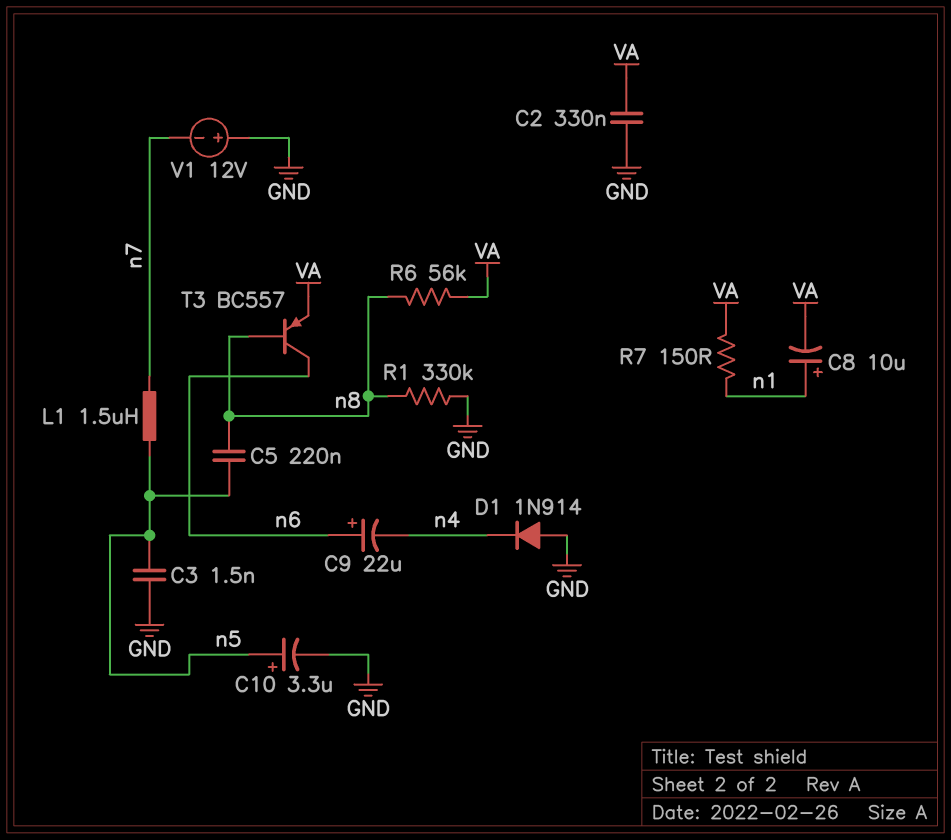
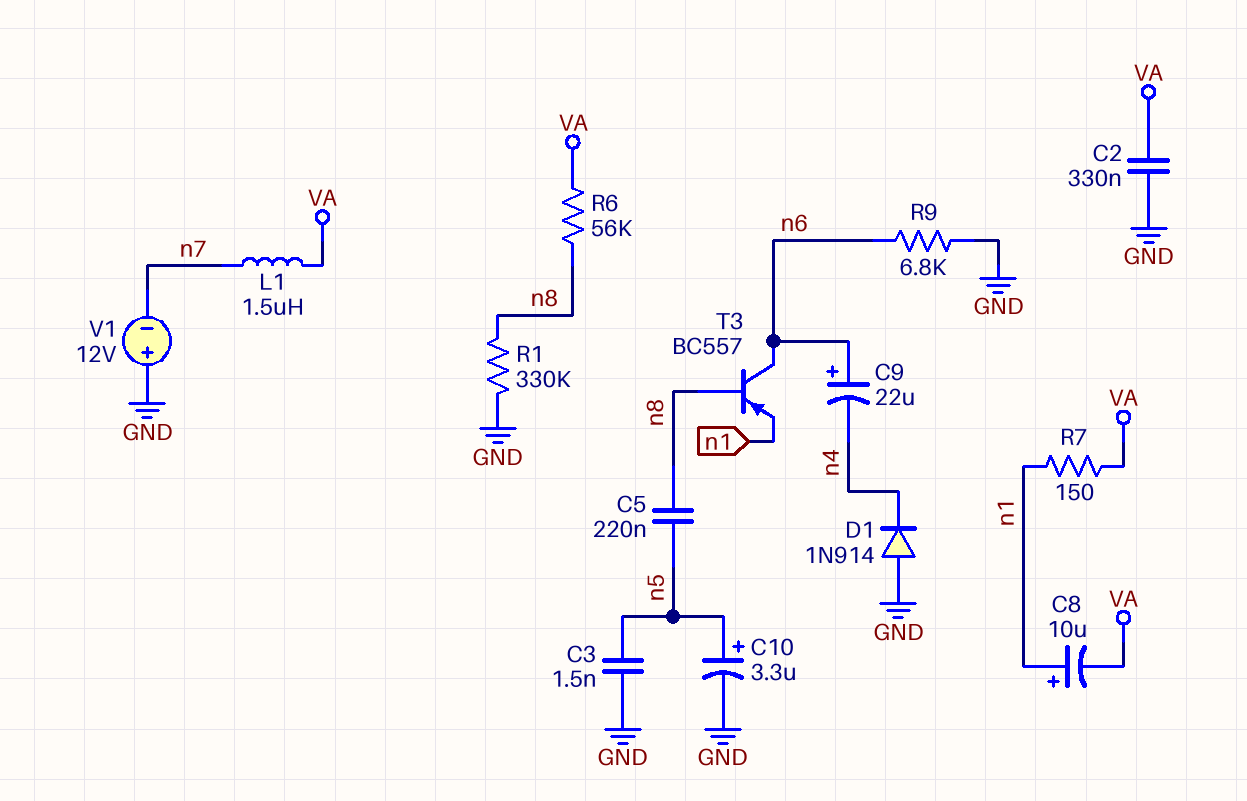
L1: 1.5uH (n5, n7) -> 1.5uH (VA, n7)
R9: none -> 6.8k (GND, n6)
T3: PNP BC557 (B n8, C n6, E VA) -> PNP BC557 (B n8, C n6, E n1)

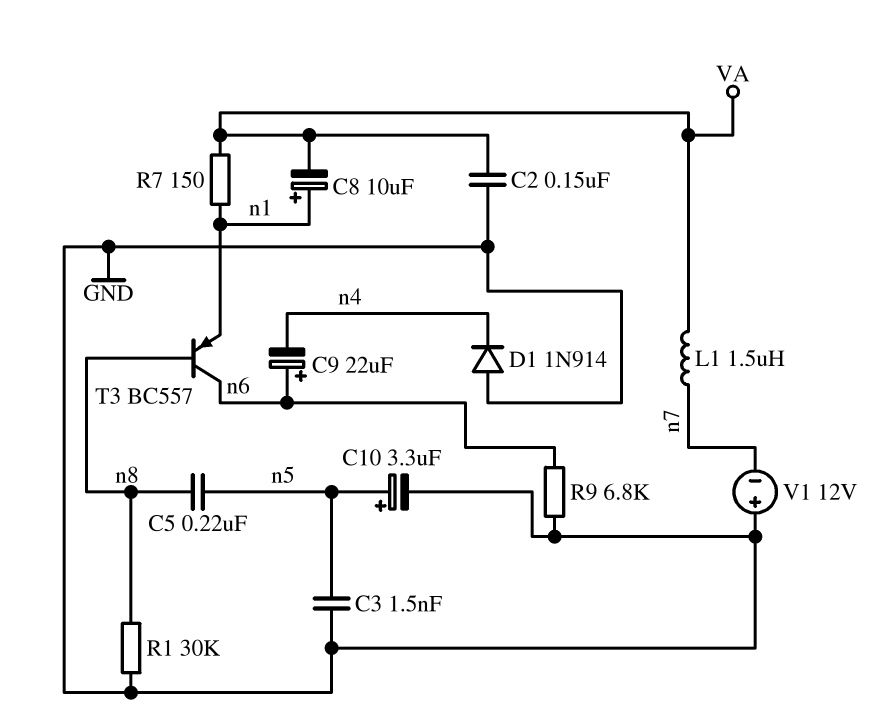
C2: 330nF (GND, VA) -> 150nF (GND, VA)
R1: 330k (GND, n8) -> 30k (GND, n8)
R6: 56k (VA, n8) -> none

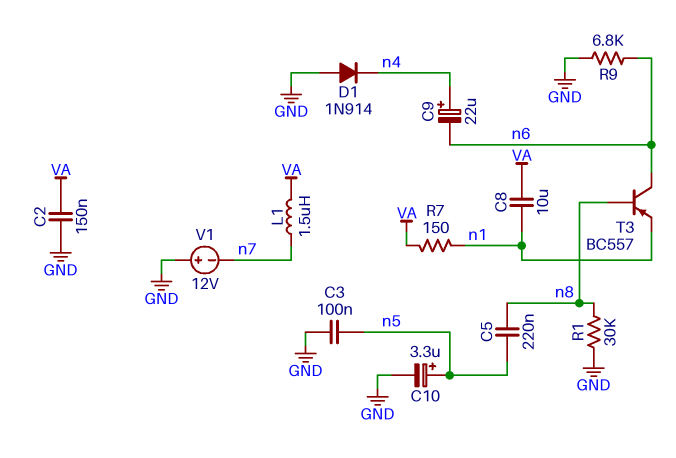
C3: 1.5nF (GND, n5) -> 100nF (GND, n5)
C8: 10uF (plus n1, minus VA) -> 10uF (VA, n1)
C9: 22uF (plus n6, minus n4) -> 22uF (plus n4, minus n6)

